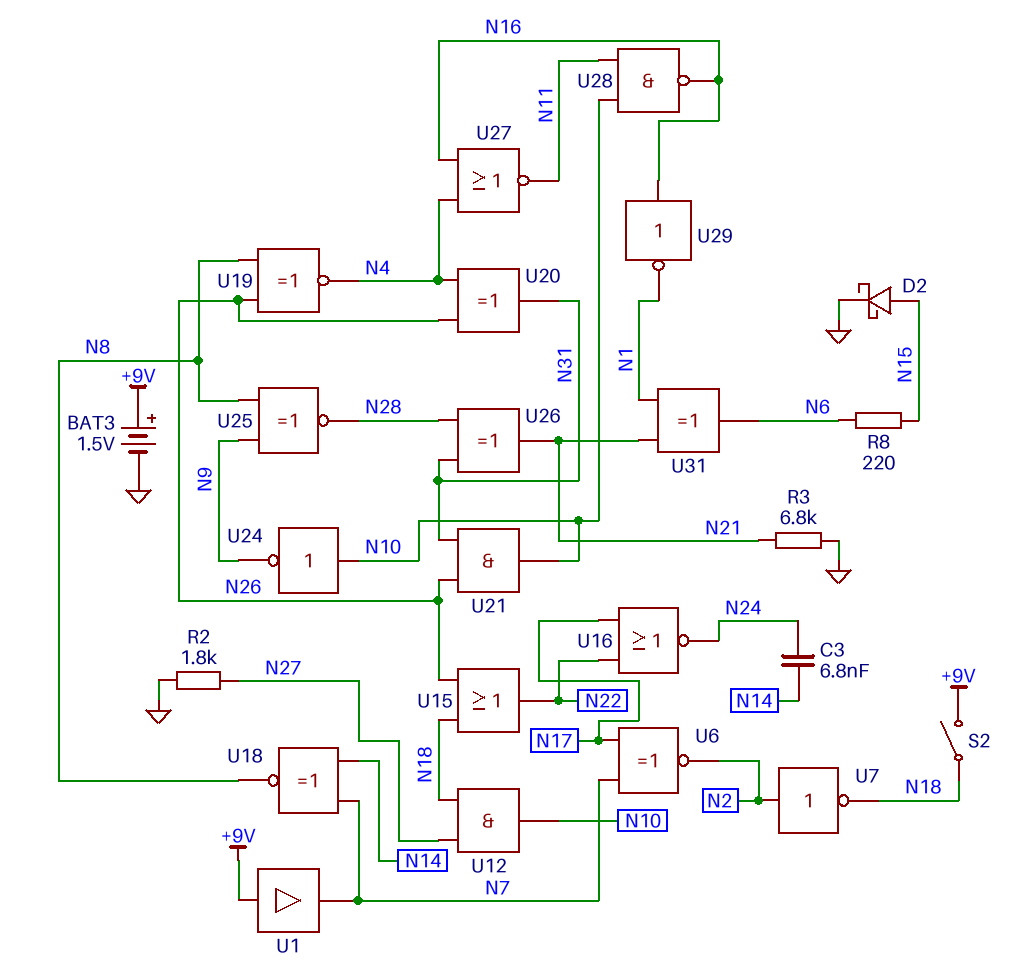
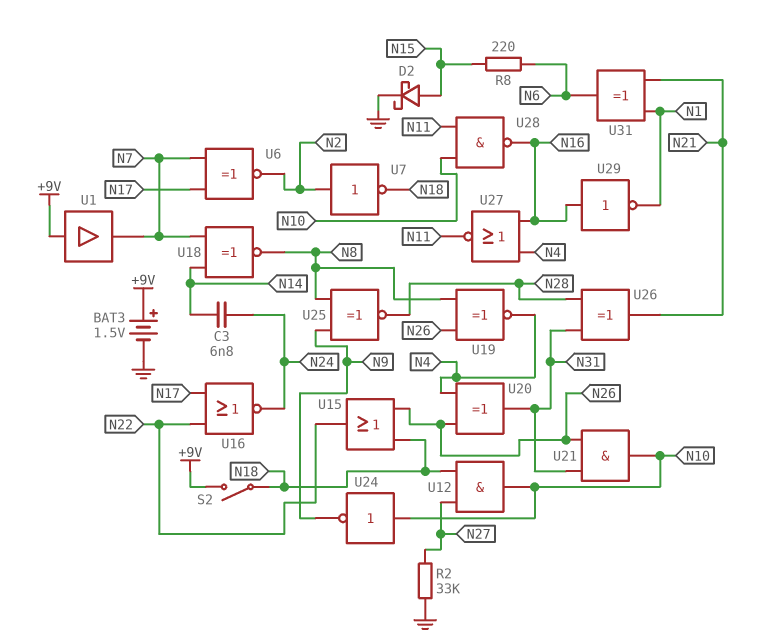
R2: 1.8k (GND, N27) -> 33k (GND, N27)
R3: 6.8k (GND, N21) -> none

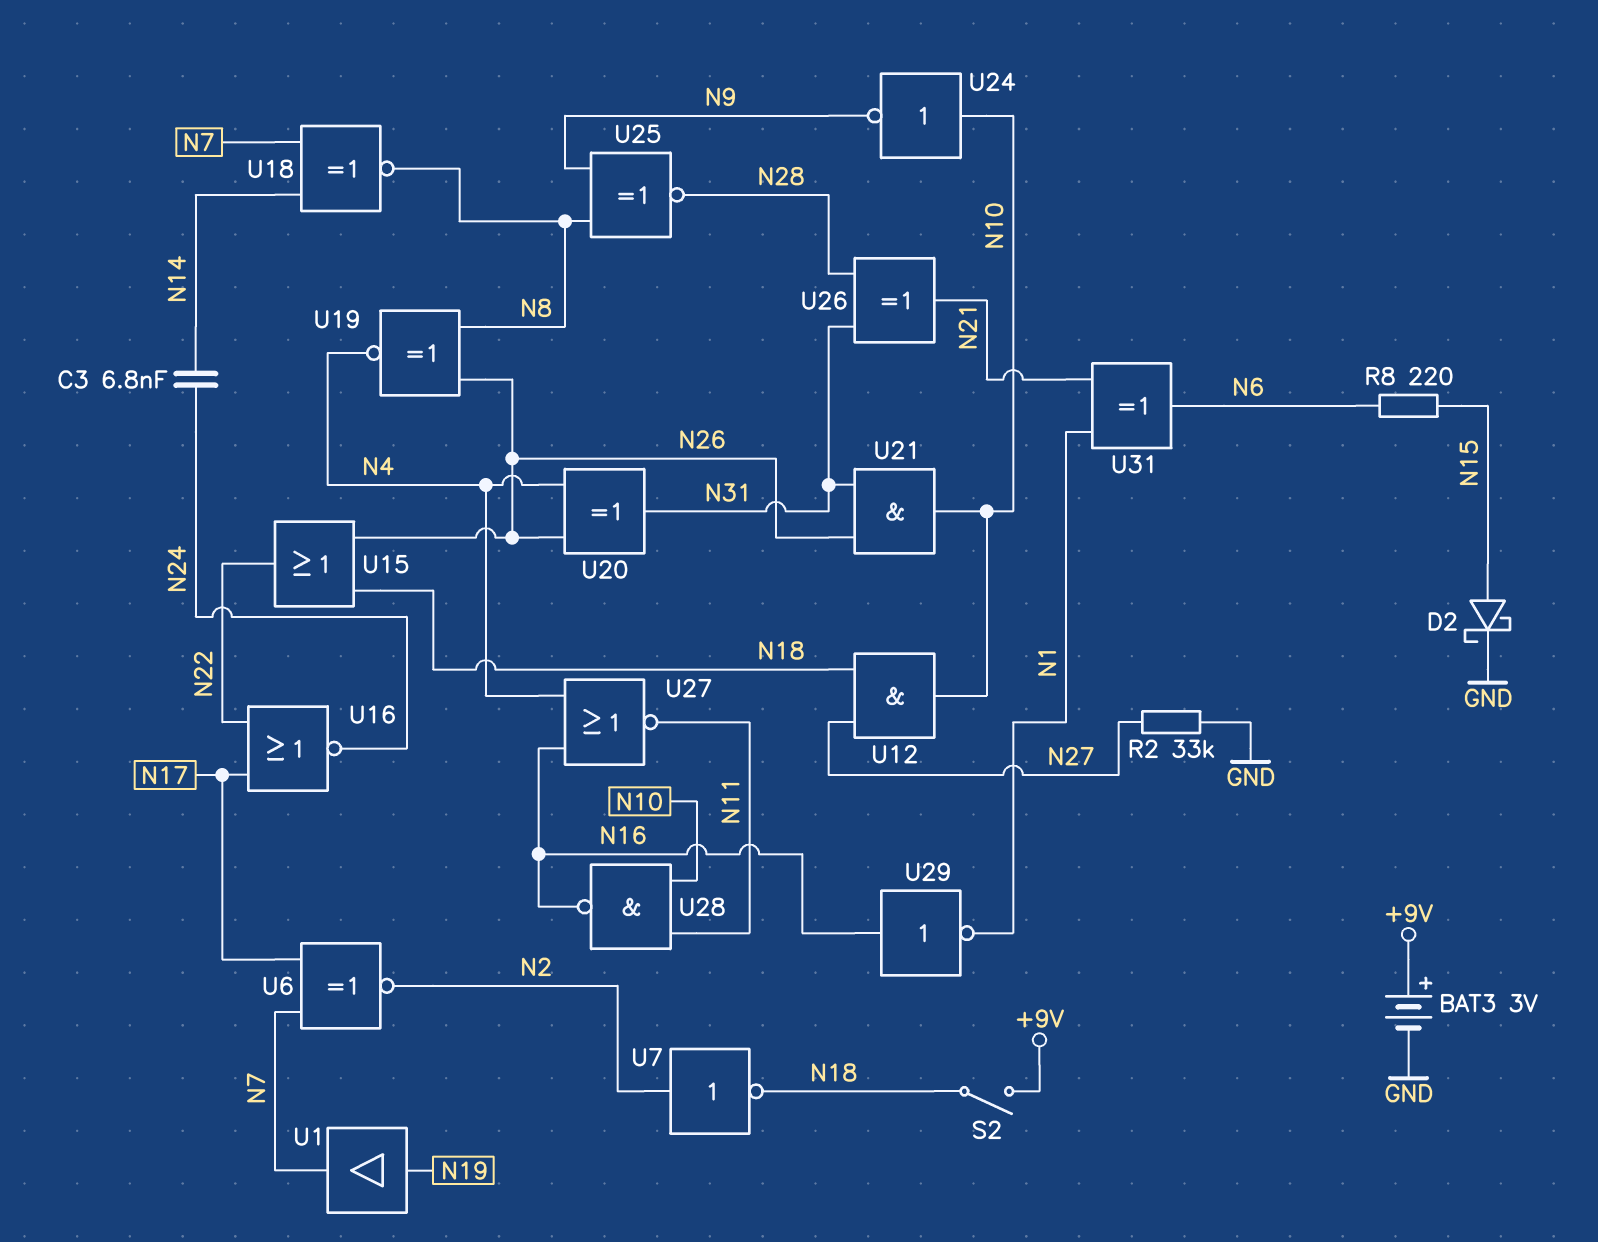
BAT3: 1.5V (plus +9V, minus GND) -> 3V (plus +9V, minus GND)
U1: buffer (in +9V, out N7) -> buffer (in N19, out N7)

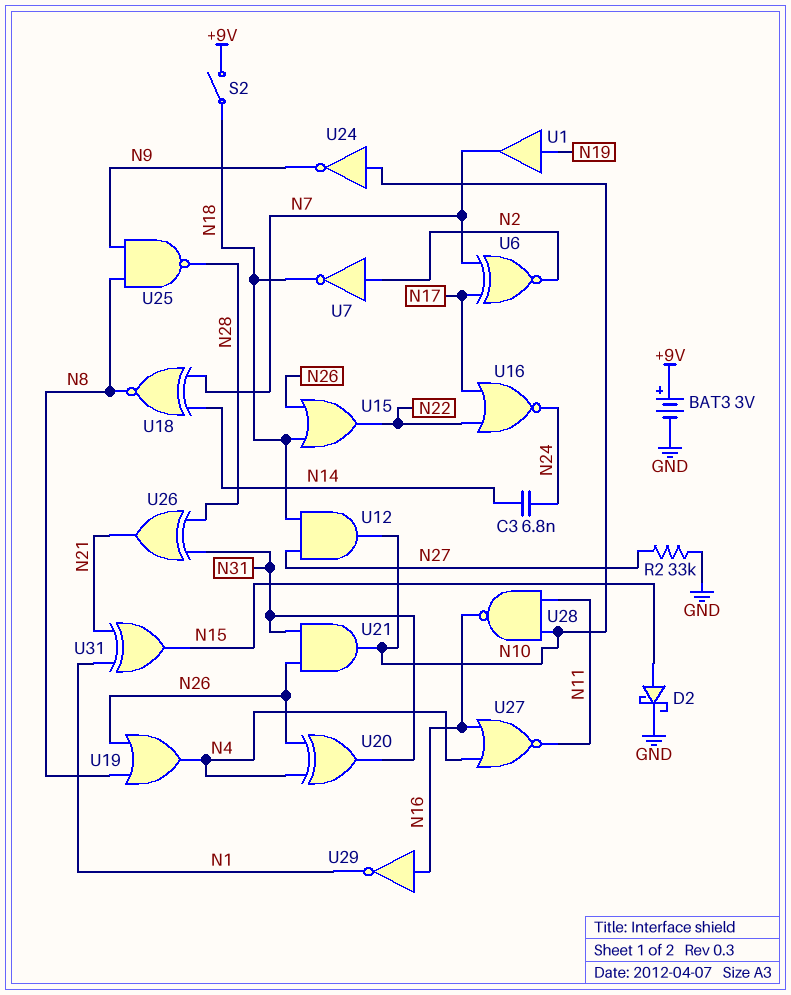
R8: 220 (N6, N15) -> none
U19: XNOR (in N8, in N26, out N4) -> OR (in N8, in N26, out N4)
U25: XNOR (in N8, in N9, out N28) -> NAND (in N8, in N9, out N28)
U31: XOR (in N1, in N21, out N6) -> XOR (in N1, in N21, out N15)

